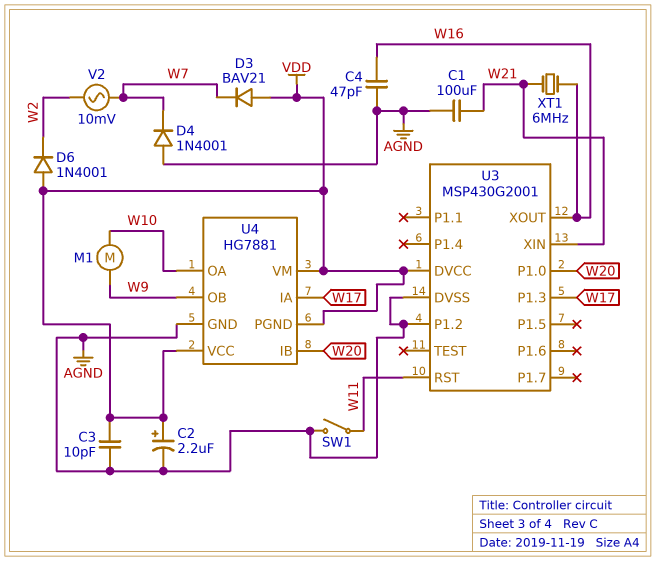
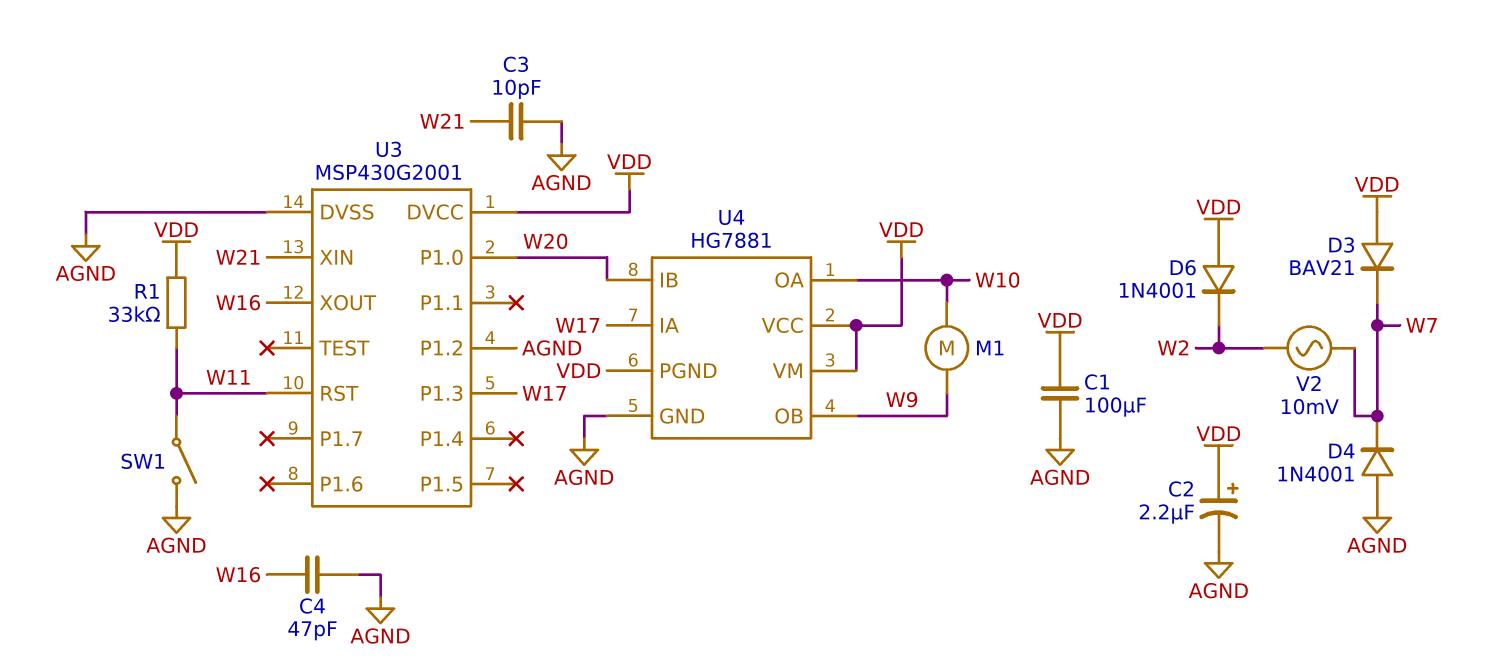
C1: 100uF (AGND, W21) -> 100uF (AGND, VDD)
C3: 10pF (AGND, VDD) -> 10pF (AGND, W21)
R1: none -> 33k (VDD, W11)
XT1: 6MHz (W16, W21) -> none

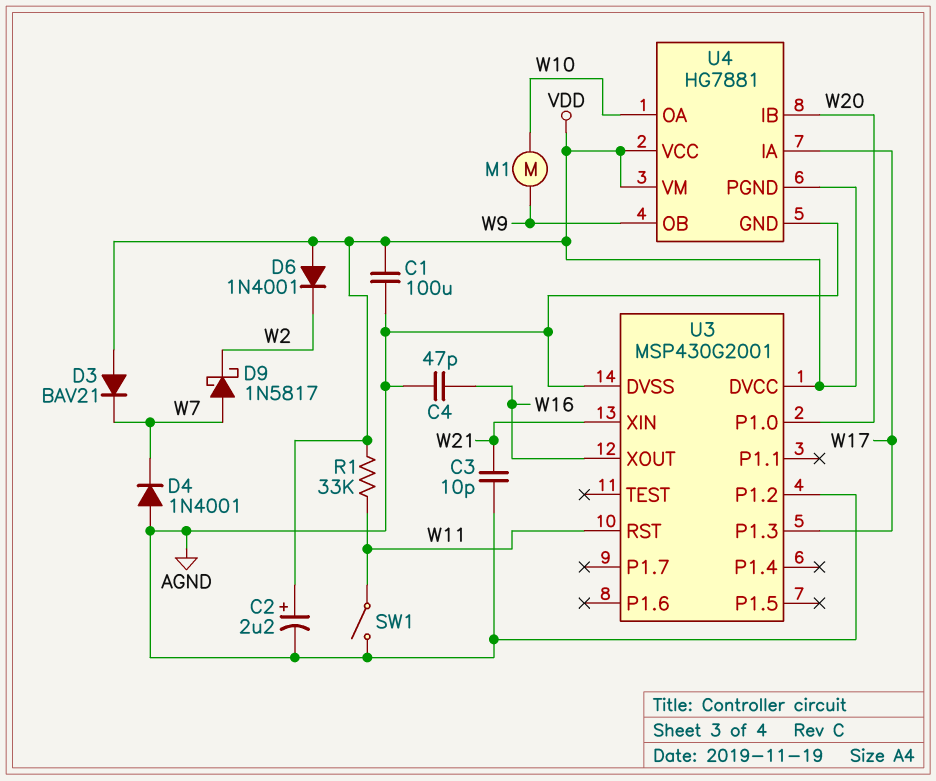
D9: none -> schottky 1N5817 (A W7, K W2)
V2: AC 10mV (W2, W7) -> none

